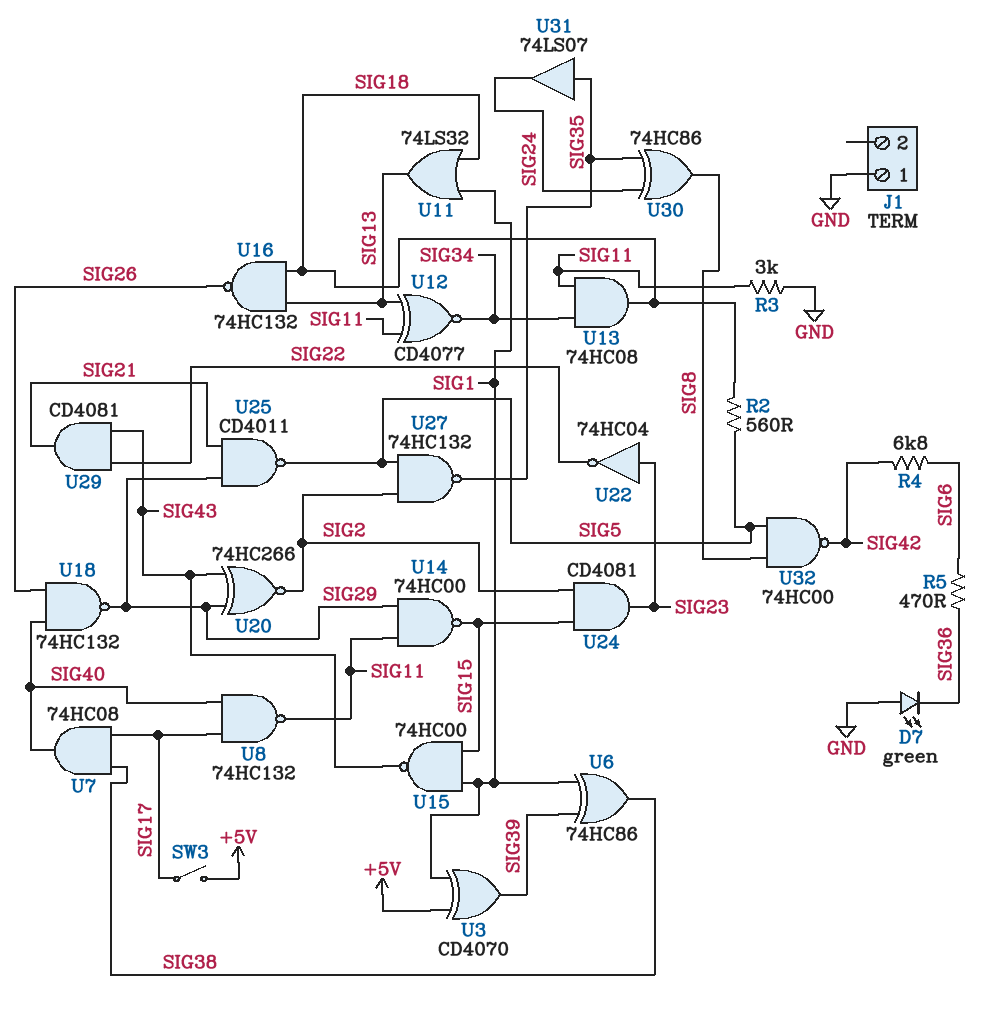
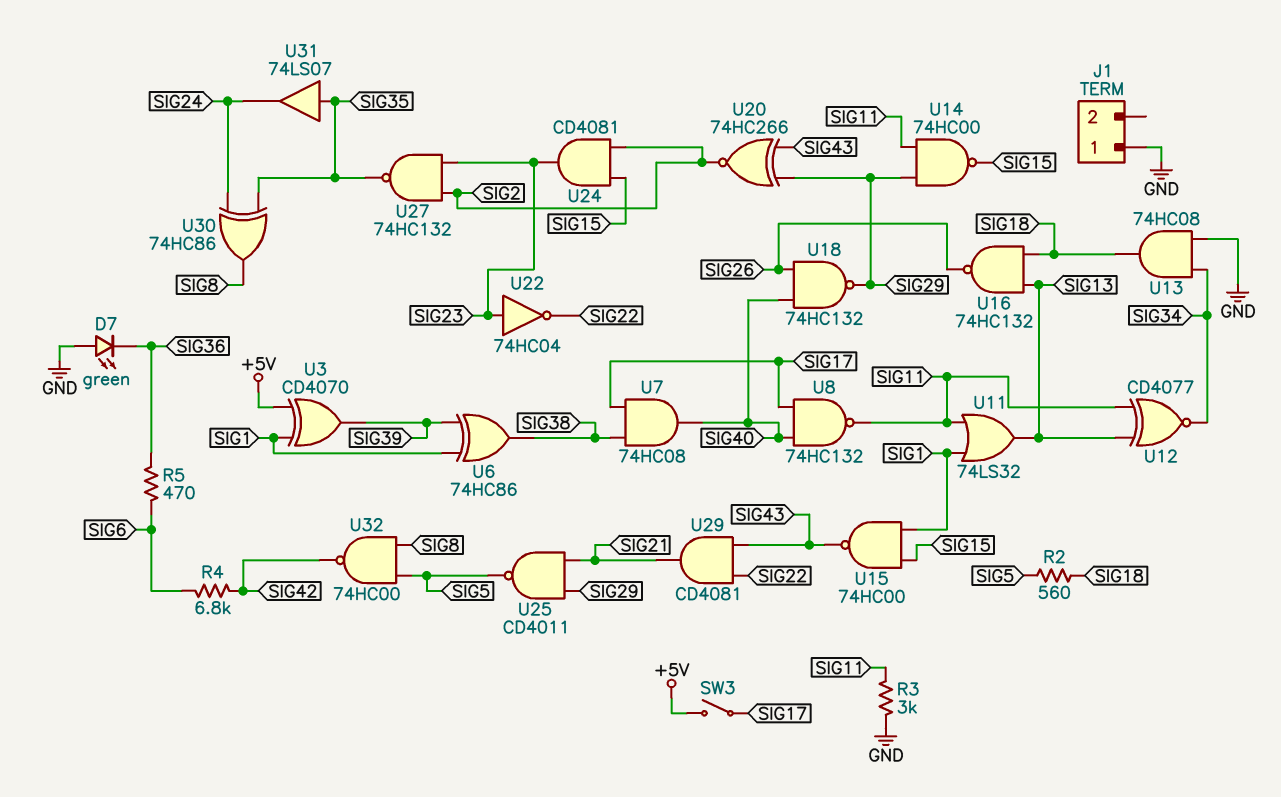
U11: OR 74LS32 (in SIG1, in SIG18, out SIG13) -> OR 74LS32 (in SIG1, in SIG11, out SIG13)
U13: AND 74HC08 (in SIG11, in SIG34, out SIG18) -> AND 74HC08 (in GND, in SIG34, out SIG18)
U27: NAND 74HC132 (in SIG2, in SIG5, out SIG35) -> NAND 74HC132 (in SIG2, in SIG23, out SIG35)

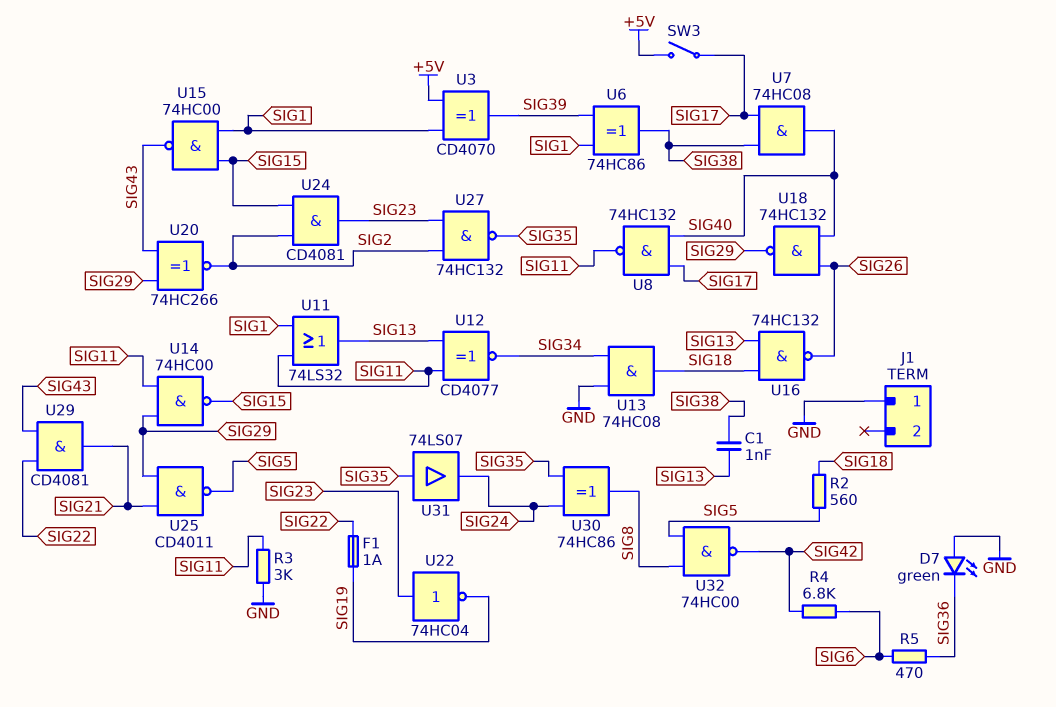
C1: none -> 1nF (SIG13, SIG38)
F1: none -> 1A (SIG19, SIG22)
U22: NOT 74HC04 (in SIG23, out SIG22) -> NOT 74HC04 (in SIG23, out SIG19)

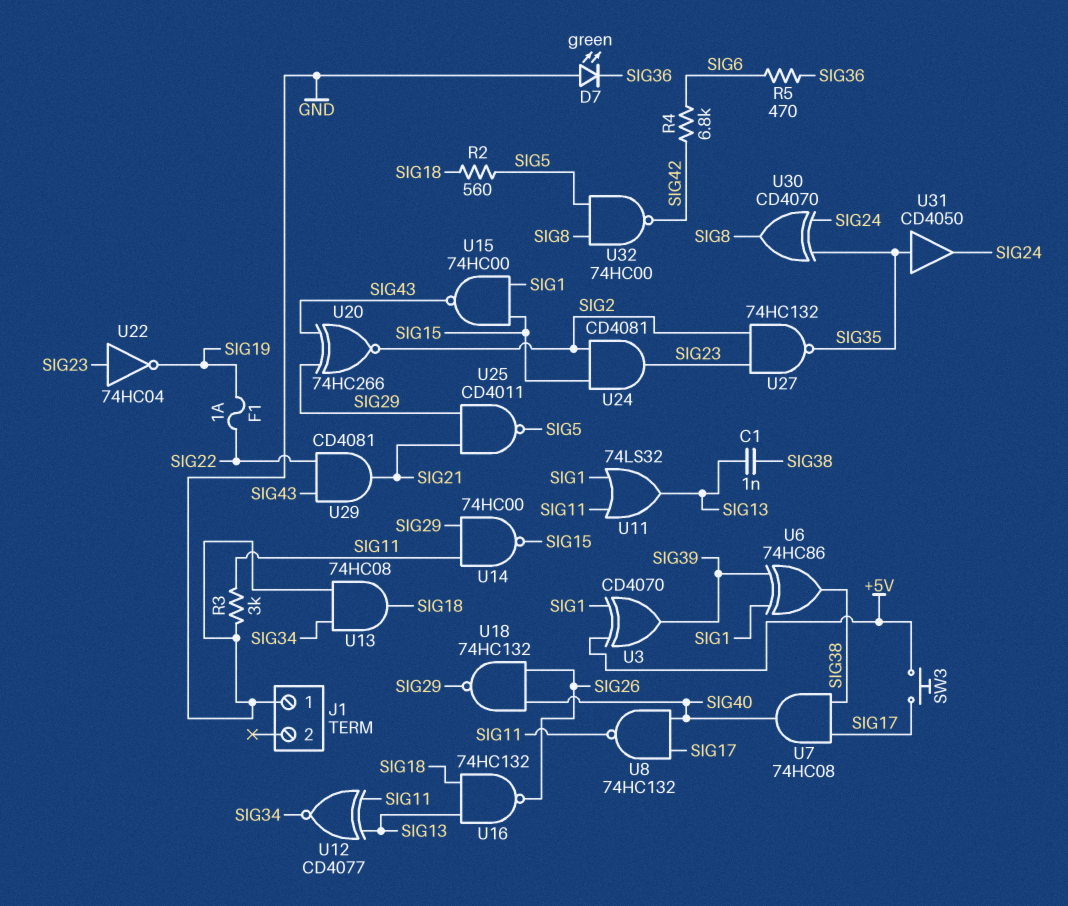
SW3: switch (+5V, SIG17) -> button (+5V, SIG17)
U30: XOR 74HC86 (in SIG24, in SIG35, out SIG8) -> XOR CD4070 (in SIG24, in SIG35, out SIG8)
U31: buffer 74LS07 (in SIG35, out SIG24) -> buffer CD4050 (in SIG35, out SIG24)

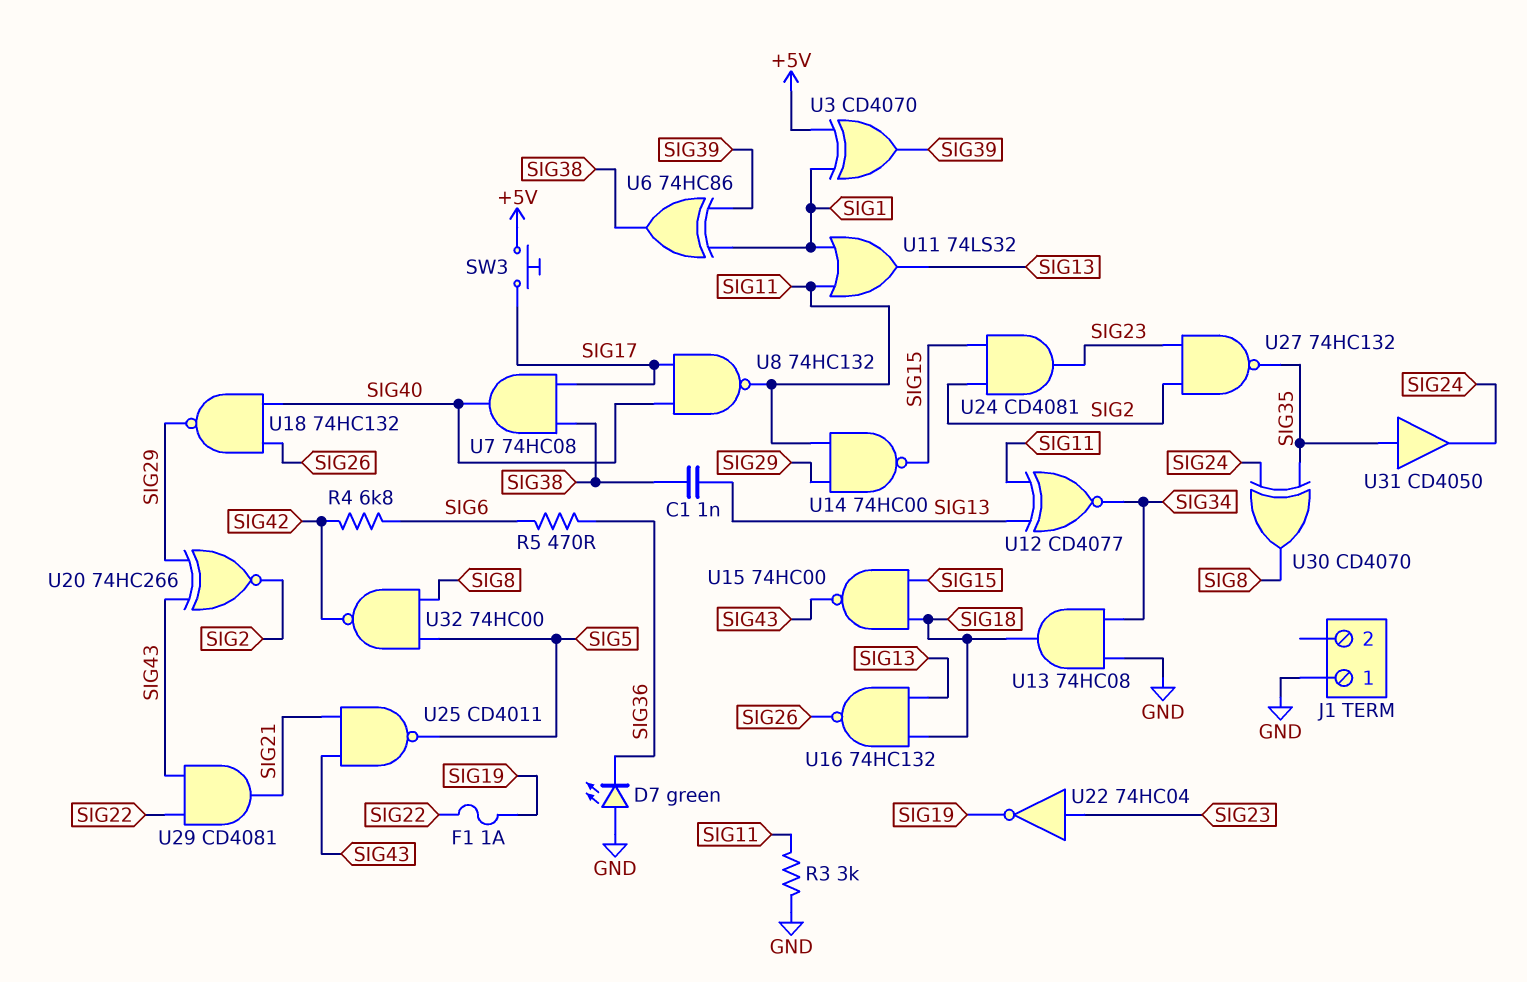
R2: 560 (SIG5, SIG18) -> none
U15: NAND 74HC00 (in SIG1, in SIG15, out SIG43) -> NAND 74HC00 (in SIG15, in SIG18, out SIG43)
U25: NAND CD4011 (in SIG21, in SIG29, out SIG5) -> NAND CD4011 (in SIG21, in SIG43, out SIG5)

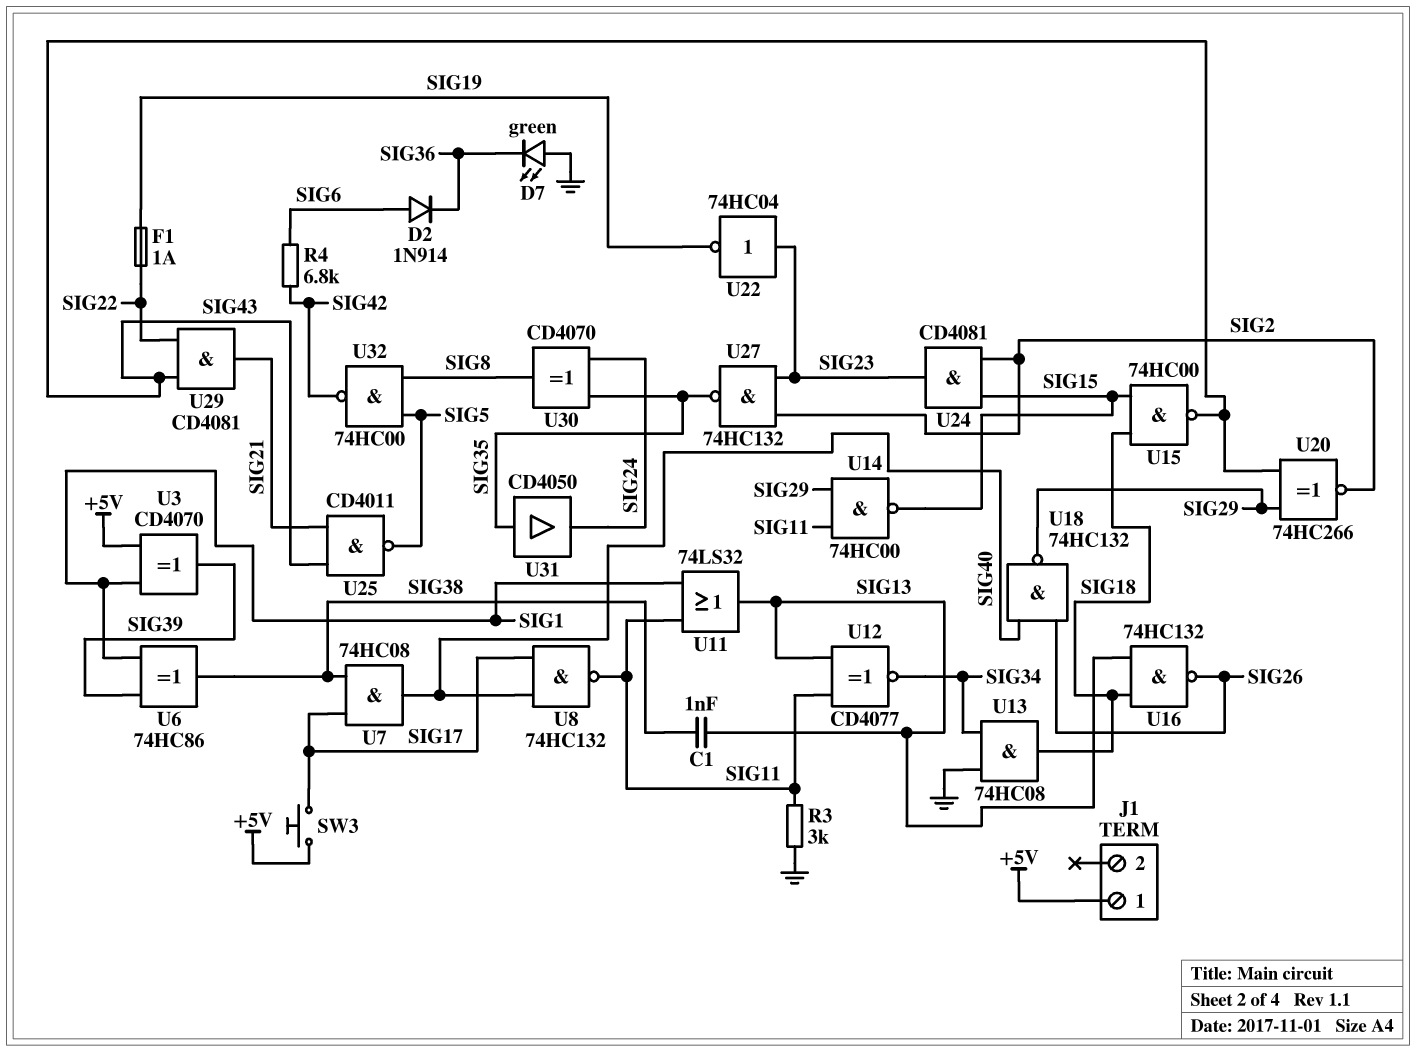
D2: none -> diode 1N914 (A SIG6, K SIG36)
J1 pin 1: GND -> +5V
R5: 470 (SIG6, SIG36) -> none

